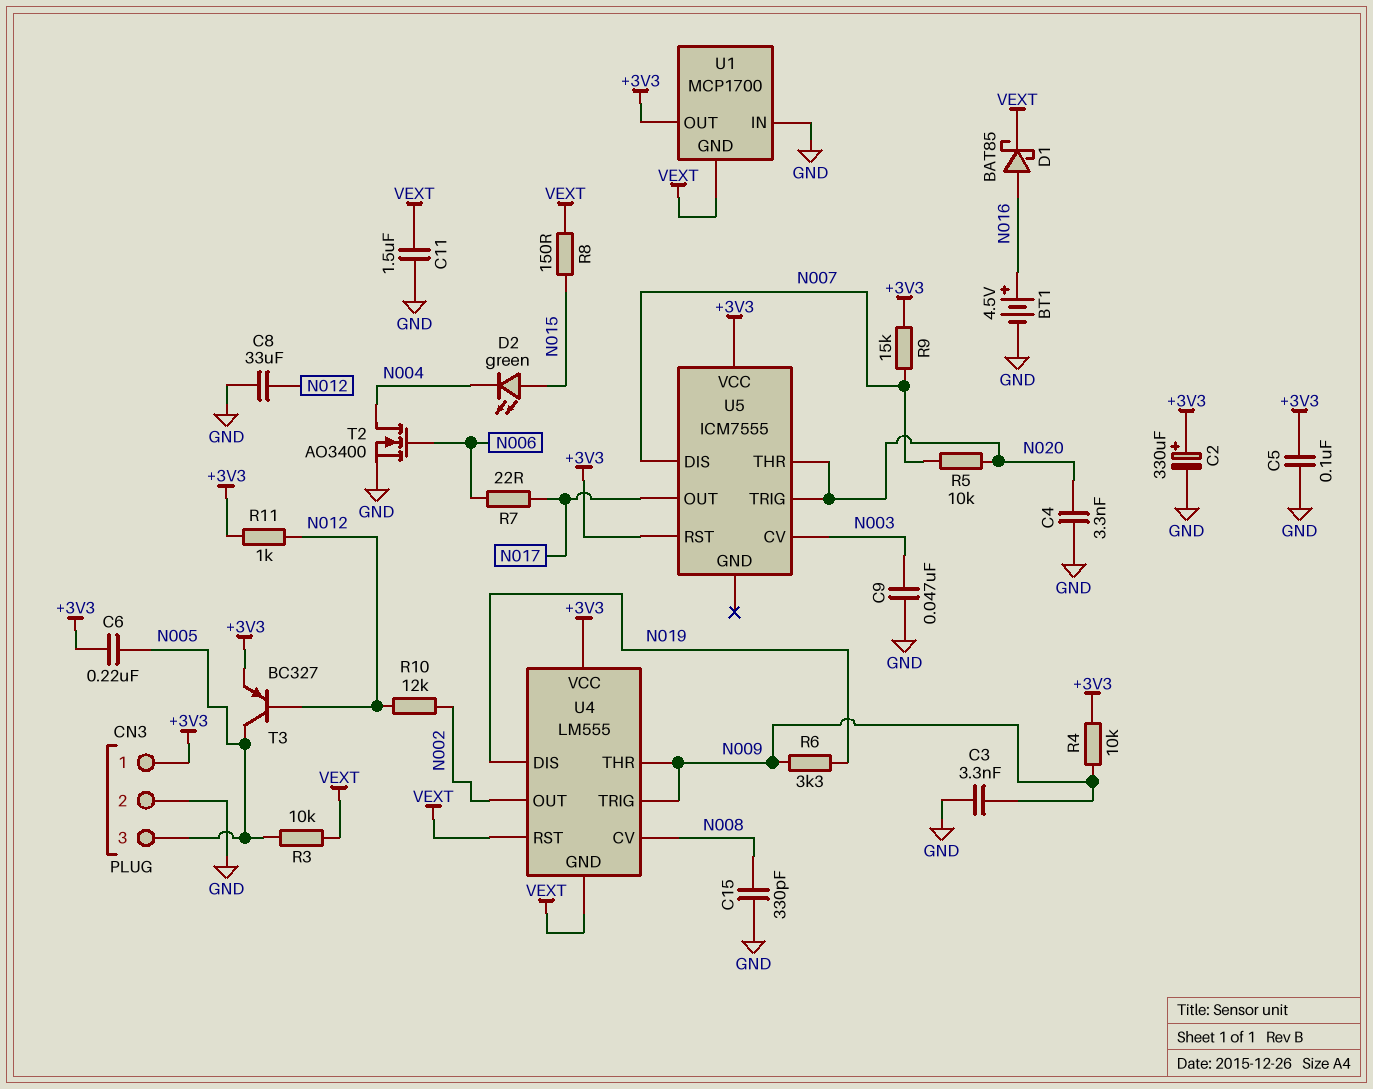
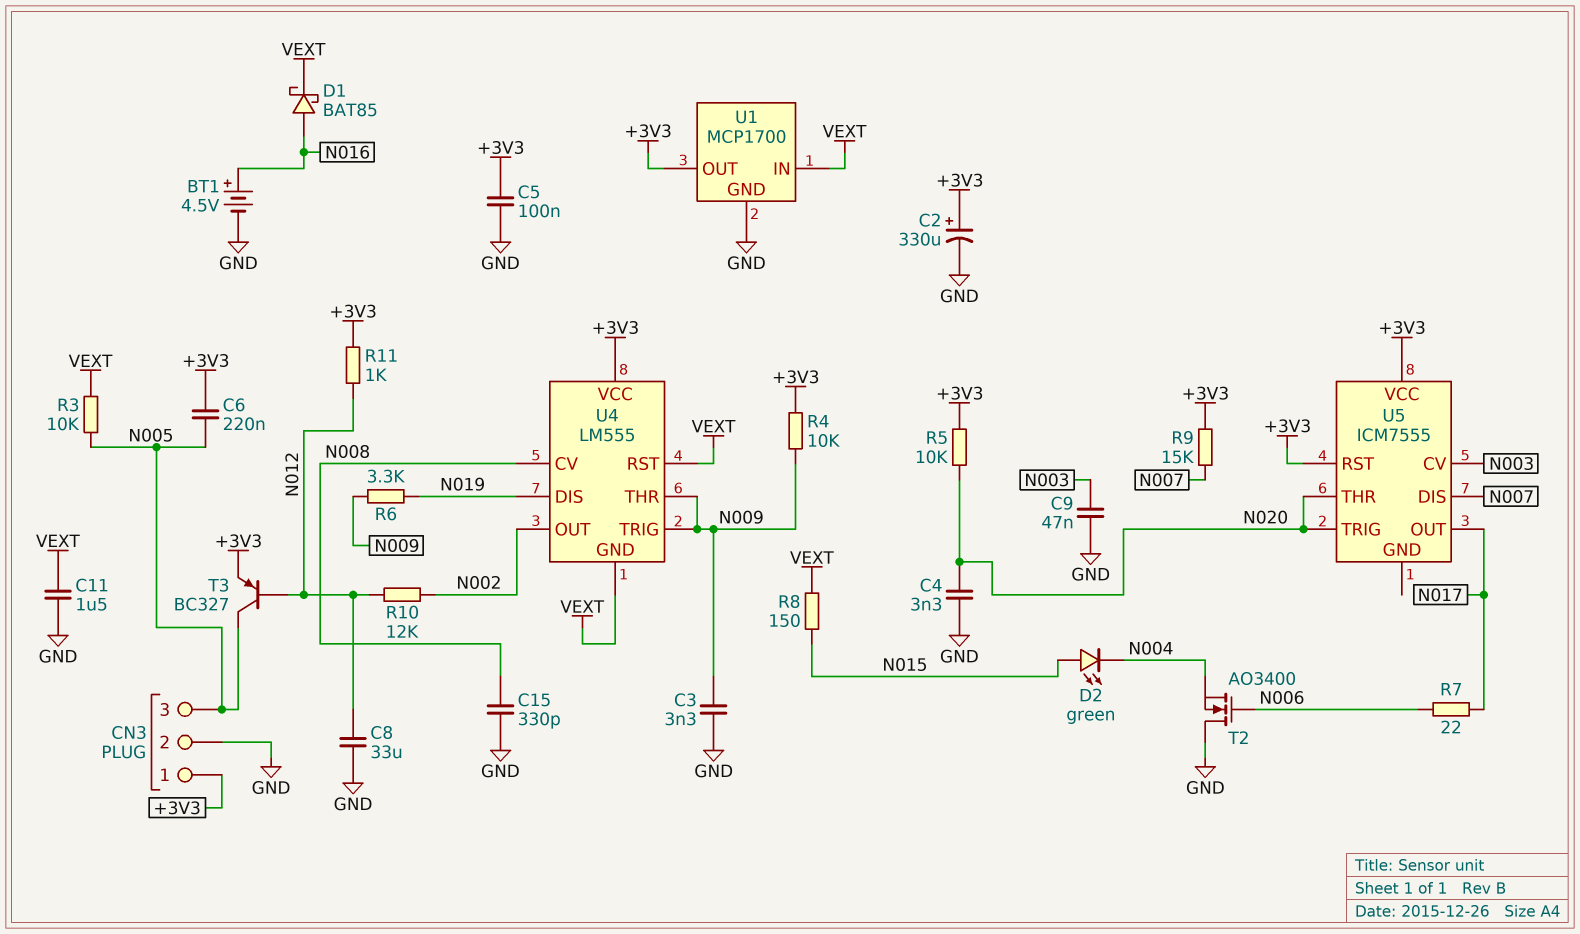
R5: 10k (N007, N020) -> 10k (+3V3, N020)
T2: NMOS AO3400 (G N006, D N004, S GND) -> NMOS AO3400 (G N006, D GND, S N004)
U1 pin GND: VEXT -> GND
U1 pin IN: GND -> VEXT

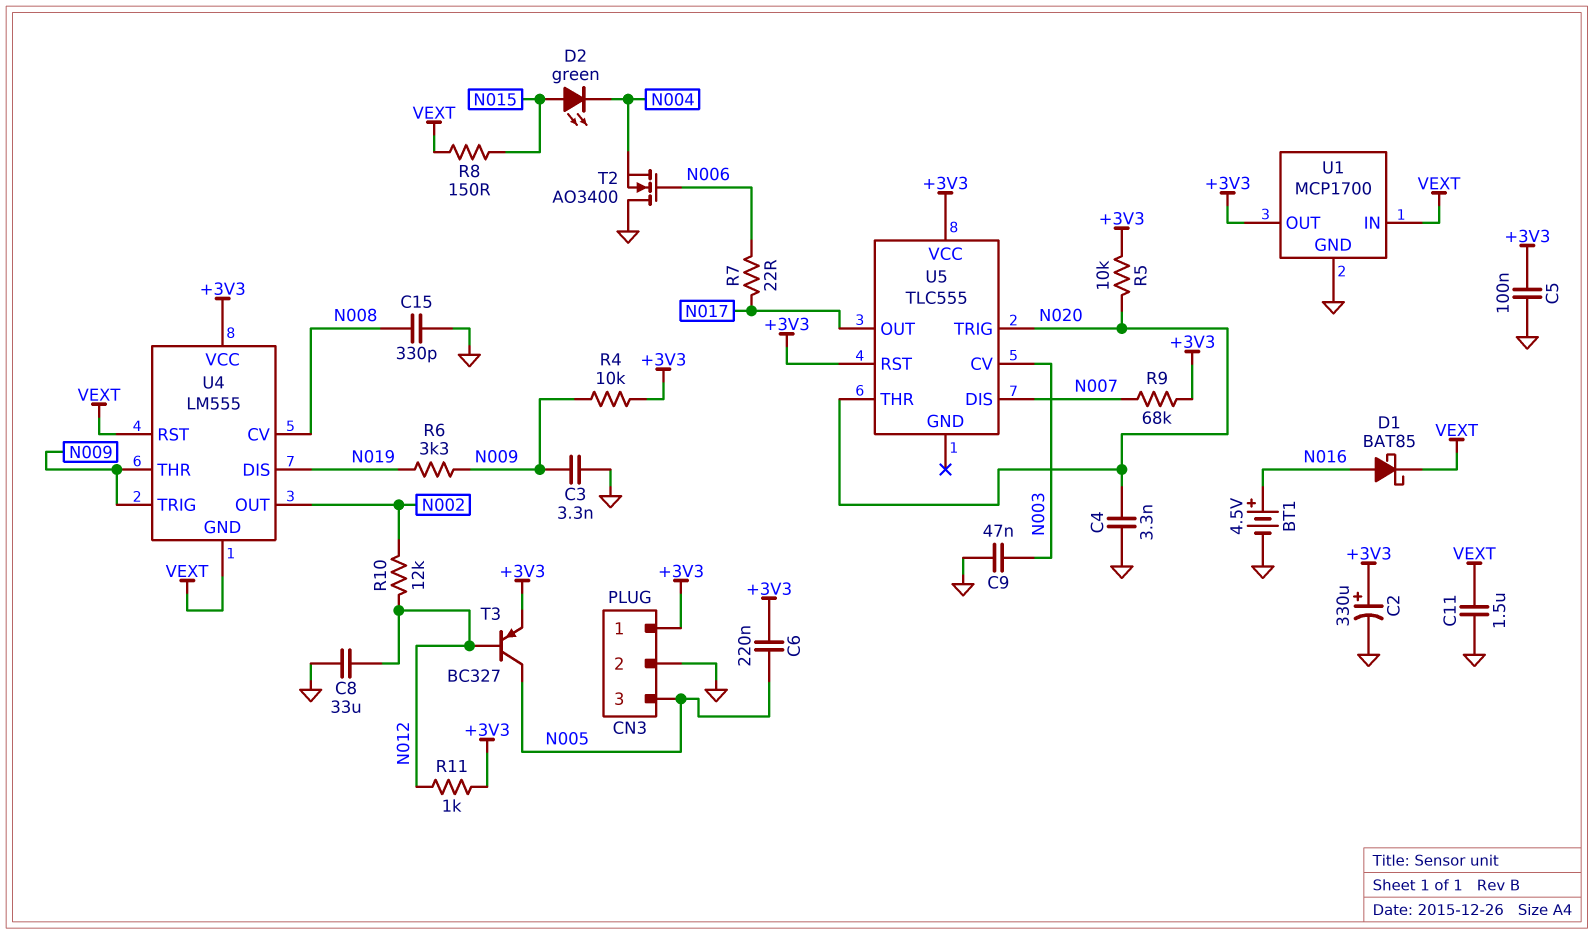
R3: 10k (N005, VEXT) -> none
R9: 15k (+3V3, N007) -> 68k (+3V3, N007)
U5: ICM7555 -> TLC555

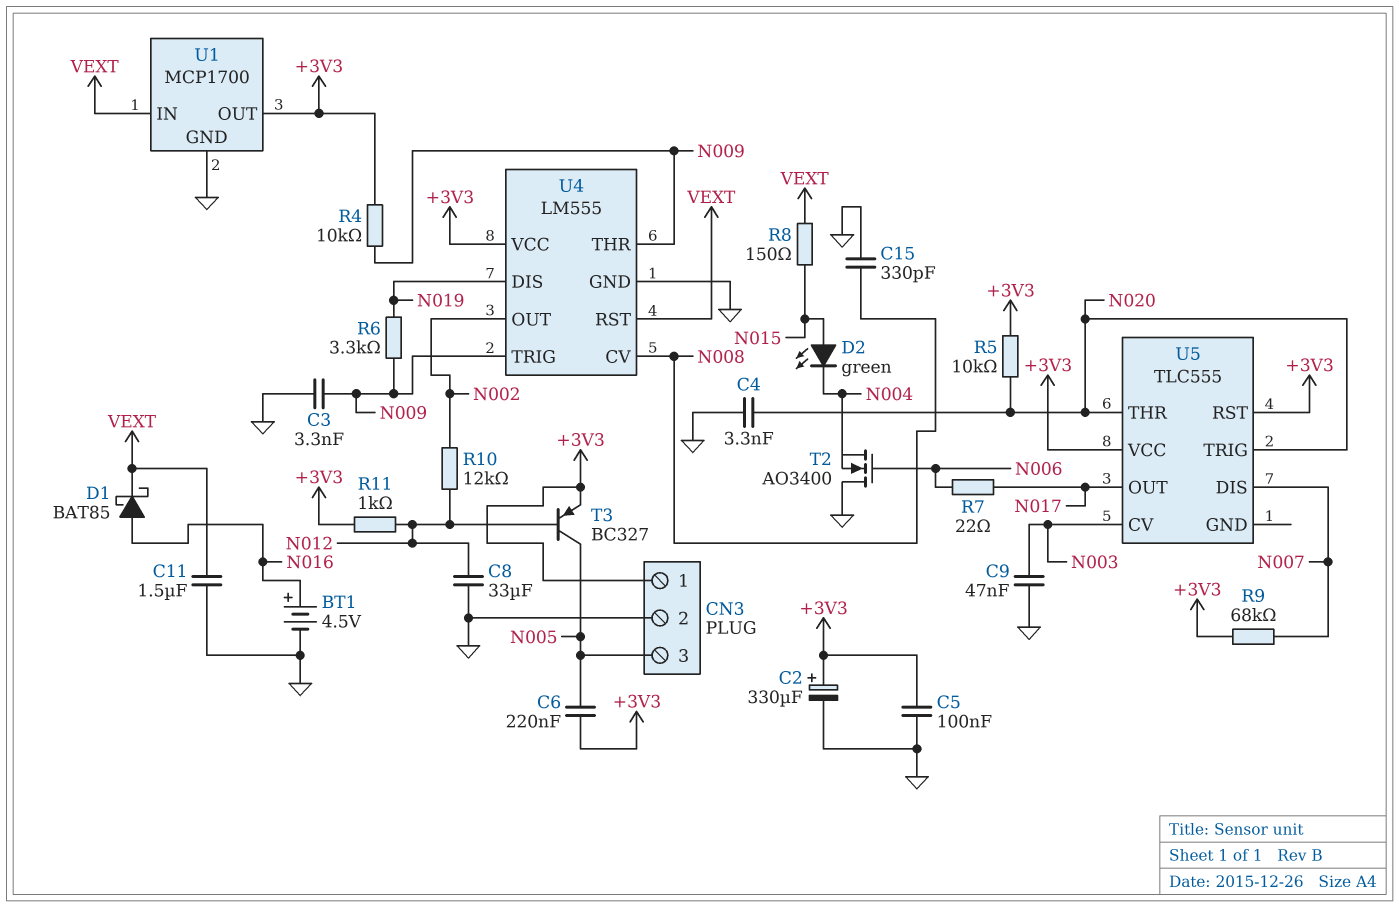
U4 pin GND: VEXT -> GND

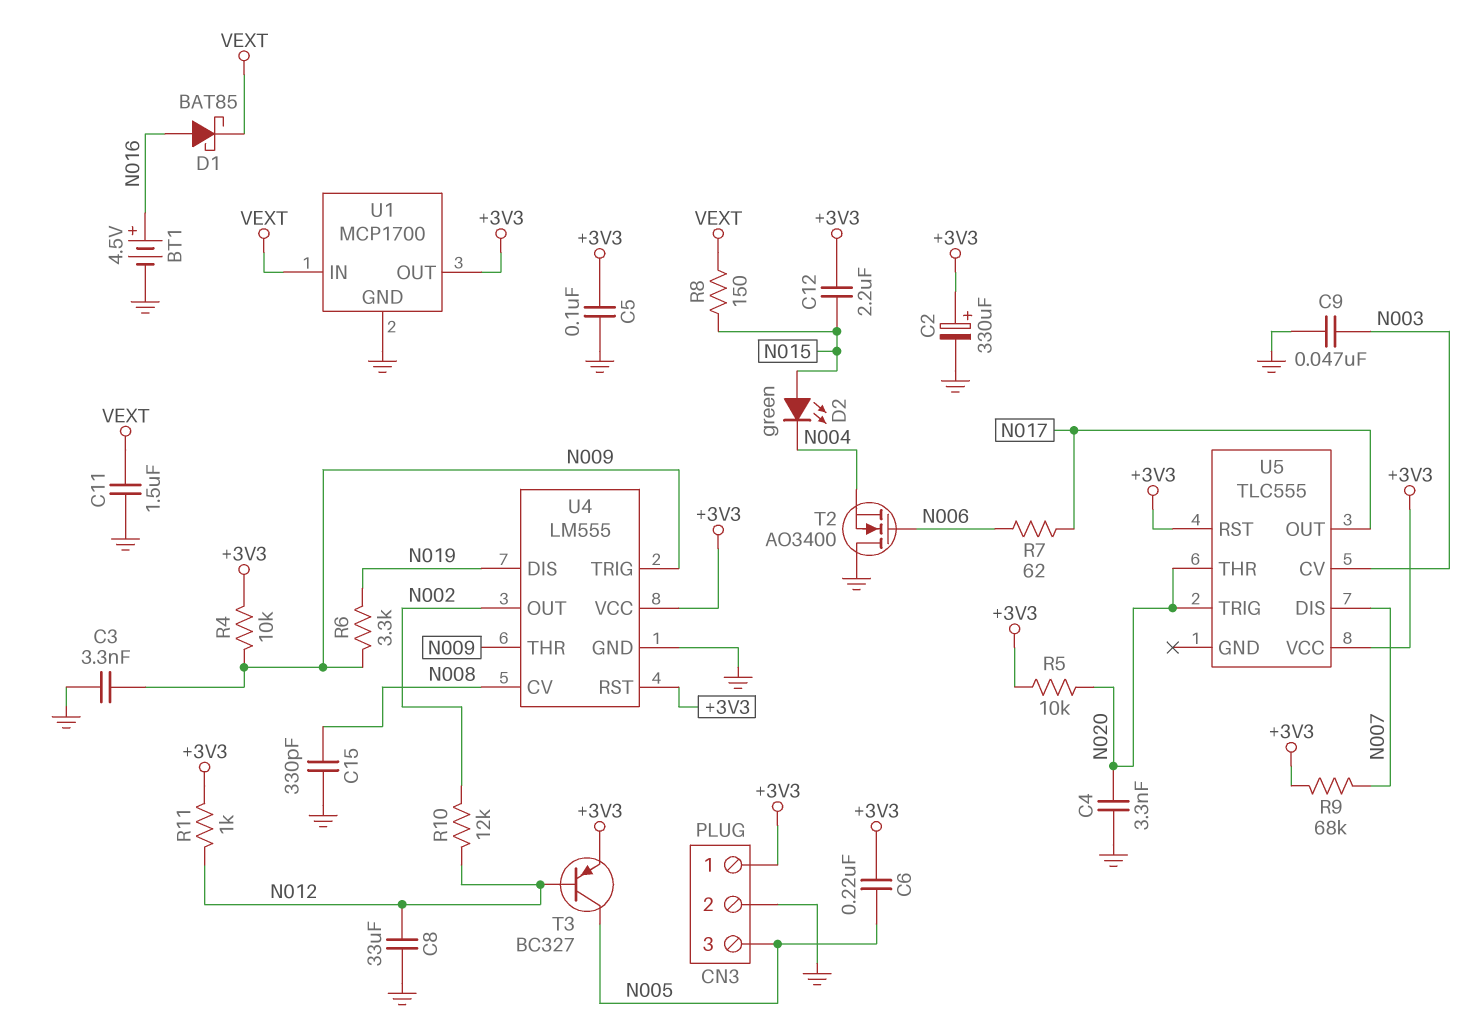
C12: none -> 2.2uF (+3V3, N015)
R7: 22 (N006, N017) -> 62 (N006, N017)
U4 pin RST: VEXT -> +3V3

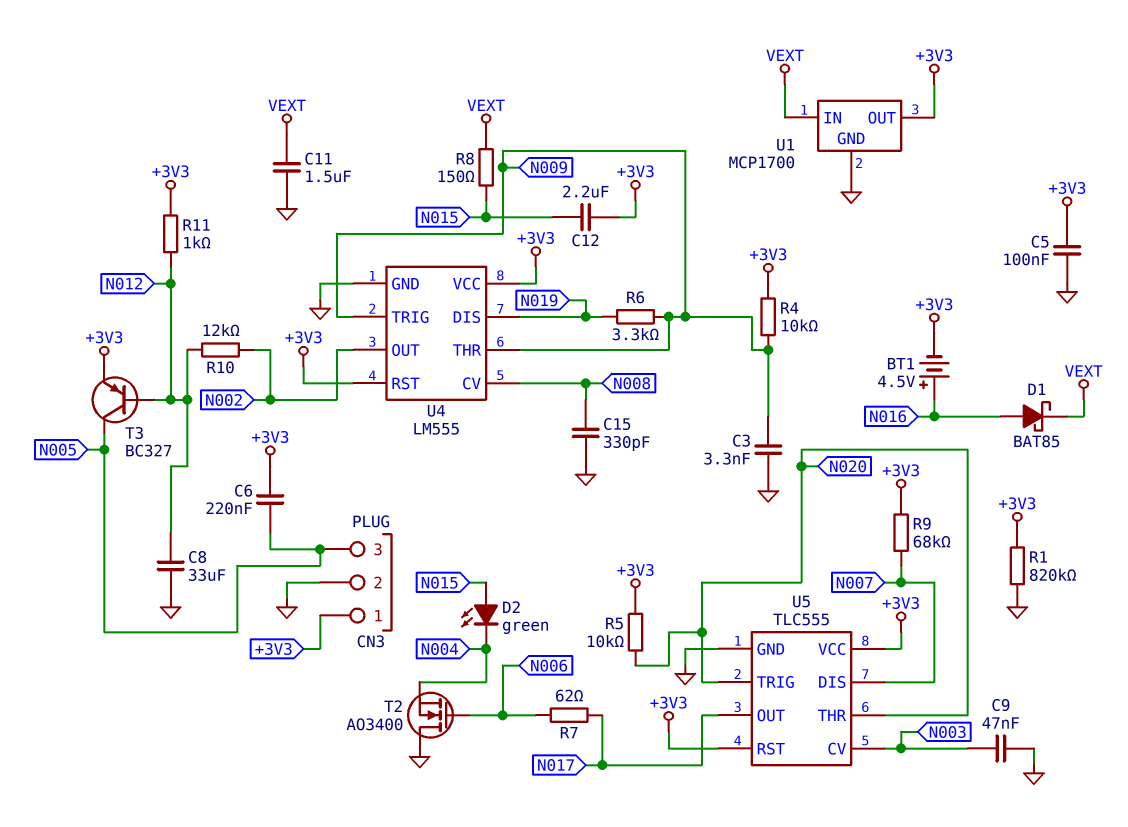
BT1: 4.5V (plus N016, minus GND) -> 4.5V (plus N016, minus +3V3)
C2: 330uF (plus +3V3, minus GND) -> none
C4: 3.3nF (GND, N020) -> none
R1: none -> 820k (+3V3, GND)
U5 pin GND: none -> GND

